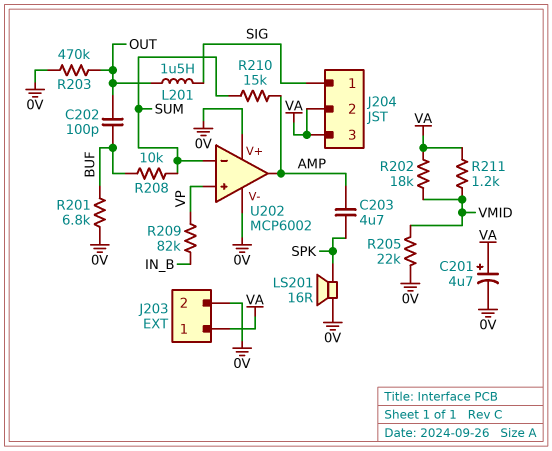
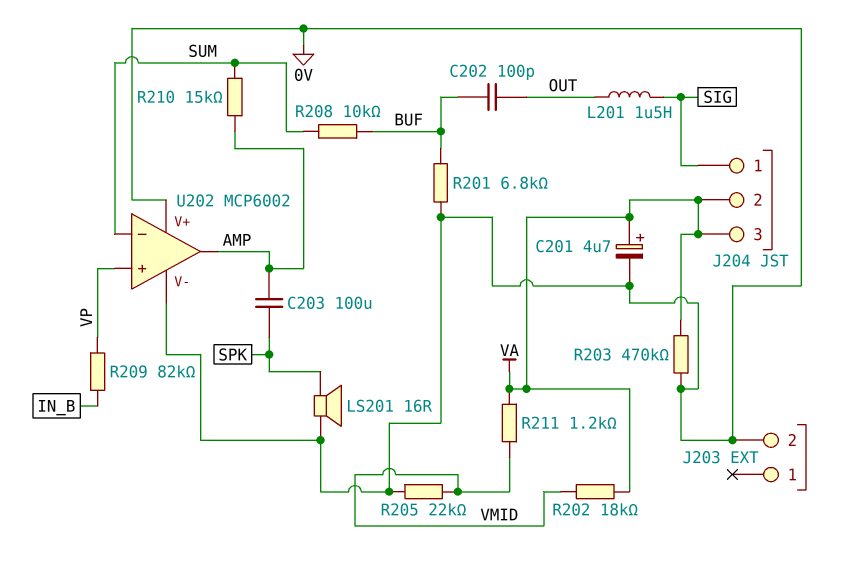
C203: 4.7uF (AMP, SPK) -> 100uF (AMP, SPK)
J203 pin 1: VA -> none
R203: 470k (0V, OUT) -> 470k (0V, VA)

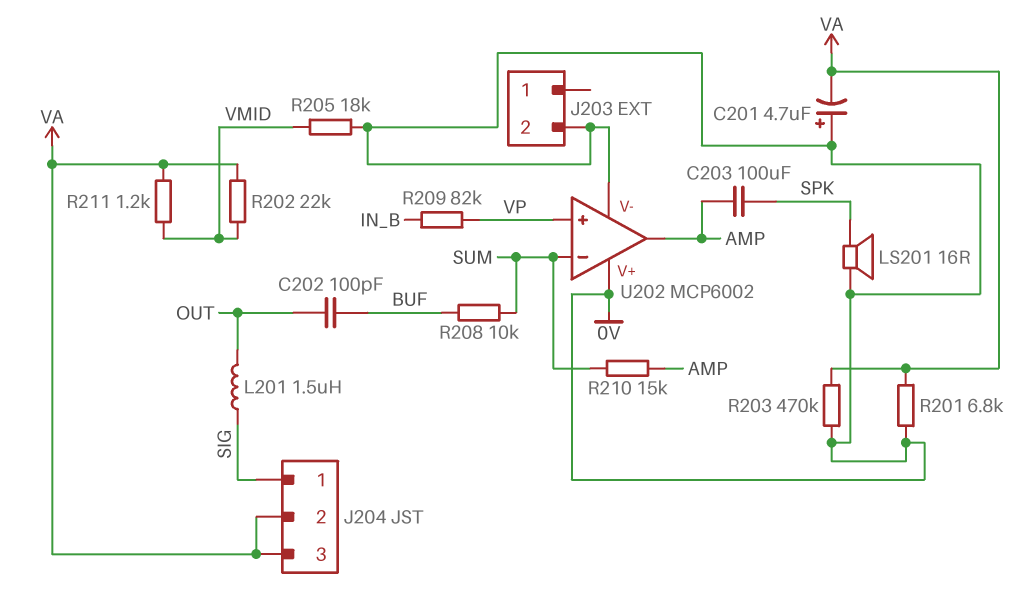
C201: 4.7uF (plus VA, minus 0V) -> 4.7uF (plus 0V, minus VA)
R201: 6.8k (0V, BUF) -> 6.8k (0V, VA)
R202: 18k (VA, VMID) -> 22k (VA, VMID)
R205: 22k (0V, VMID) -> 18k (0V, VMID)

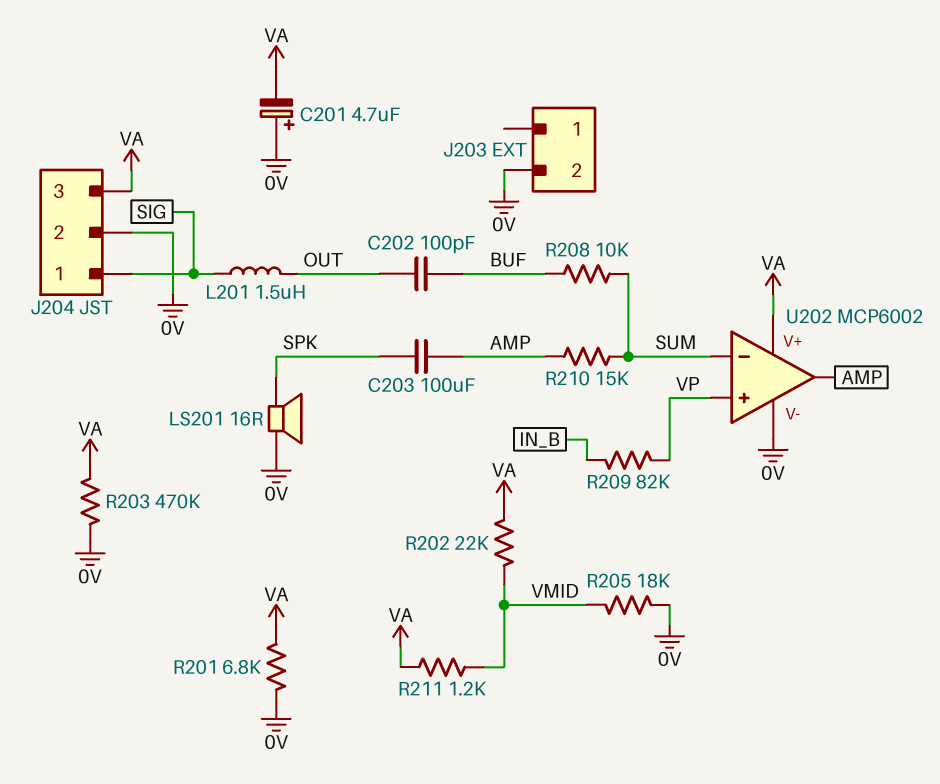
J204 pin 2: VA -> 0V
U202 pin V+: 0V -> VA

